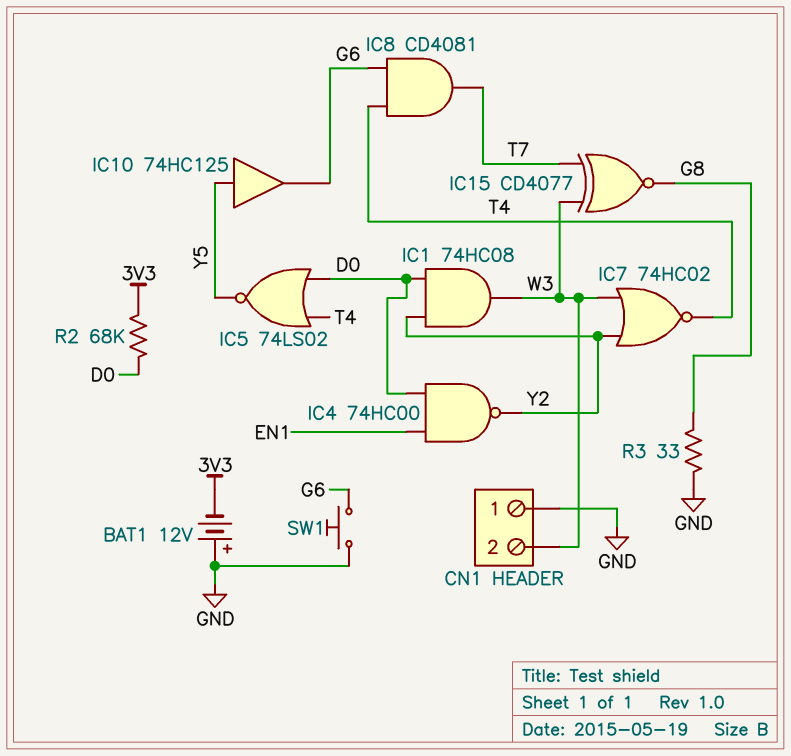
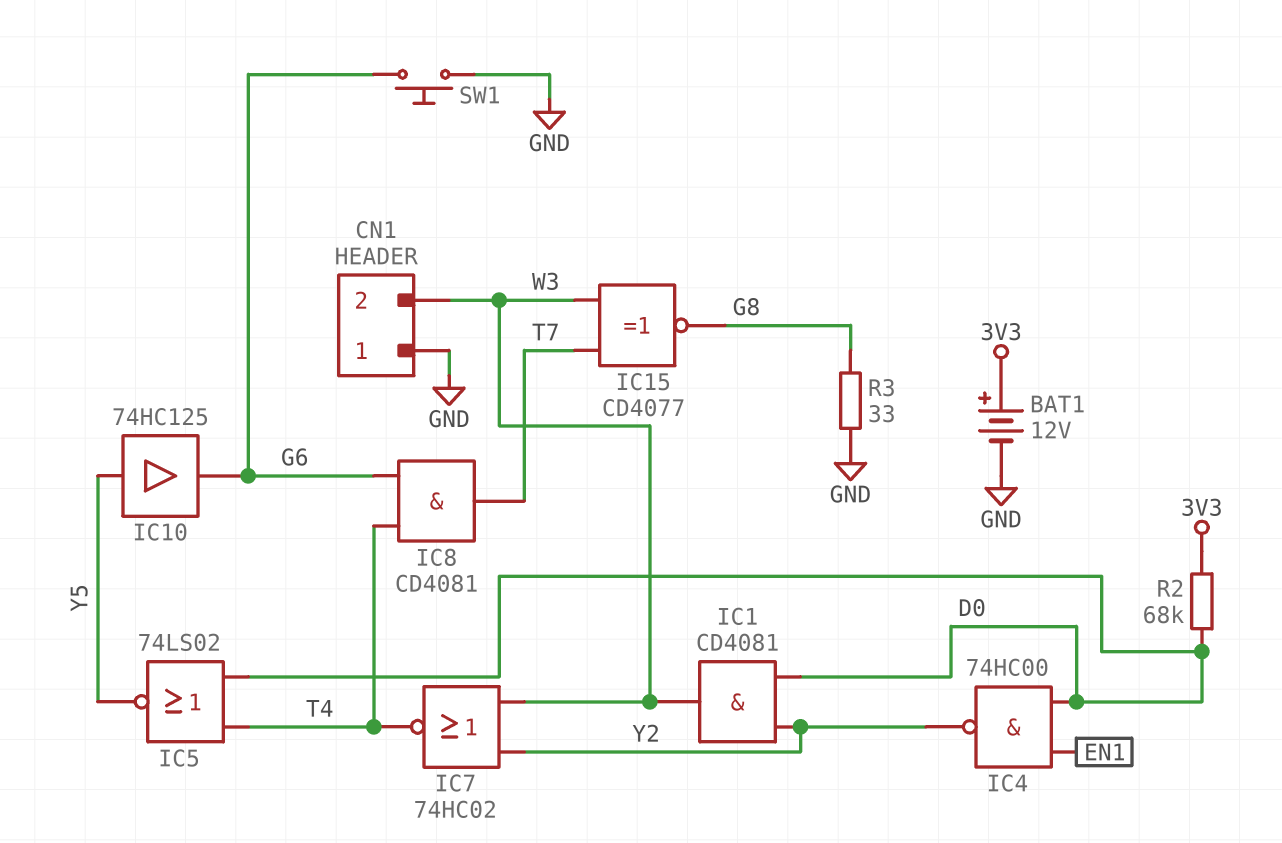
BAT1: 12V (plus GND, minus 3V3) -> 12V (plus 3V3, minus GND)
IC1: AND 74HC08 (in D0, in Y2, out W3) -> AND CD4081 (in D0, in Y2, out W3)

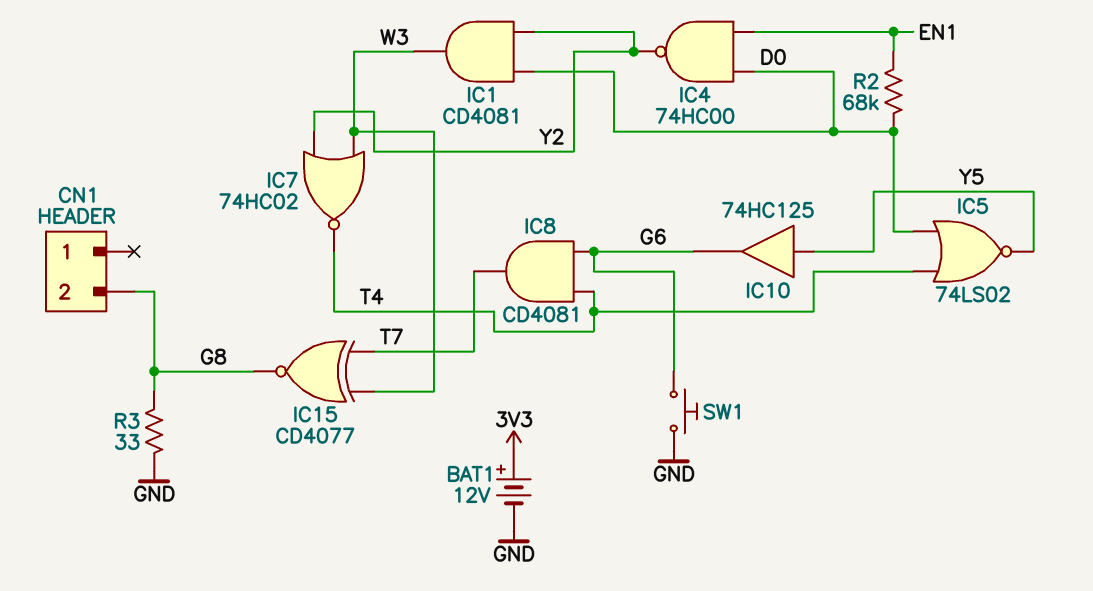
CN1 pin 1: GND -> none
CN1 pin 2: W3 -> G8
R2: 68k (3V3, D0) -> 68k (D0, EN1)

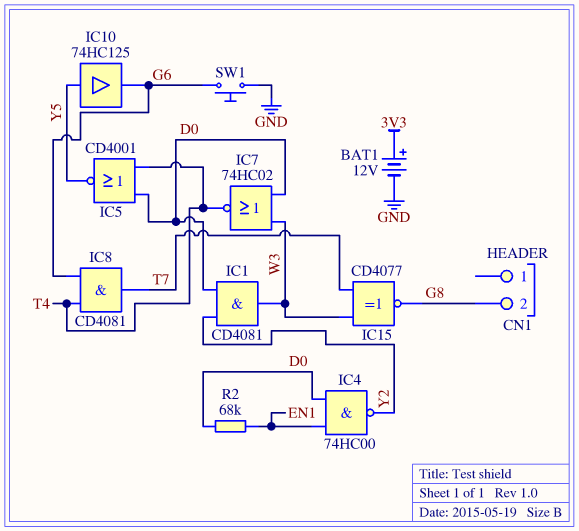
IC5: NOR 74LS02 (in D0, in T4, out Y5) -> NOR CD4001 (in D0, in T4, out Y5)
IC7: NOR 74HC02 (in W3, in Y2, out T4) -> NOR 74HC02 (in D0, in W3, out T4)
R3: 33 (G8, GND) -> none

